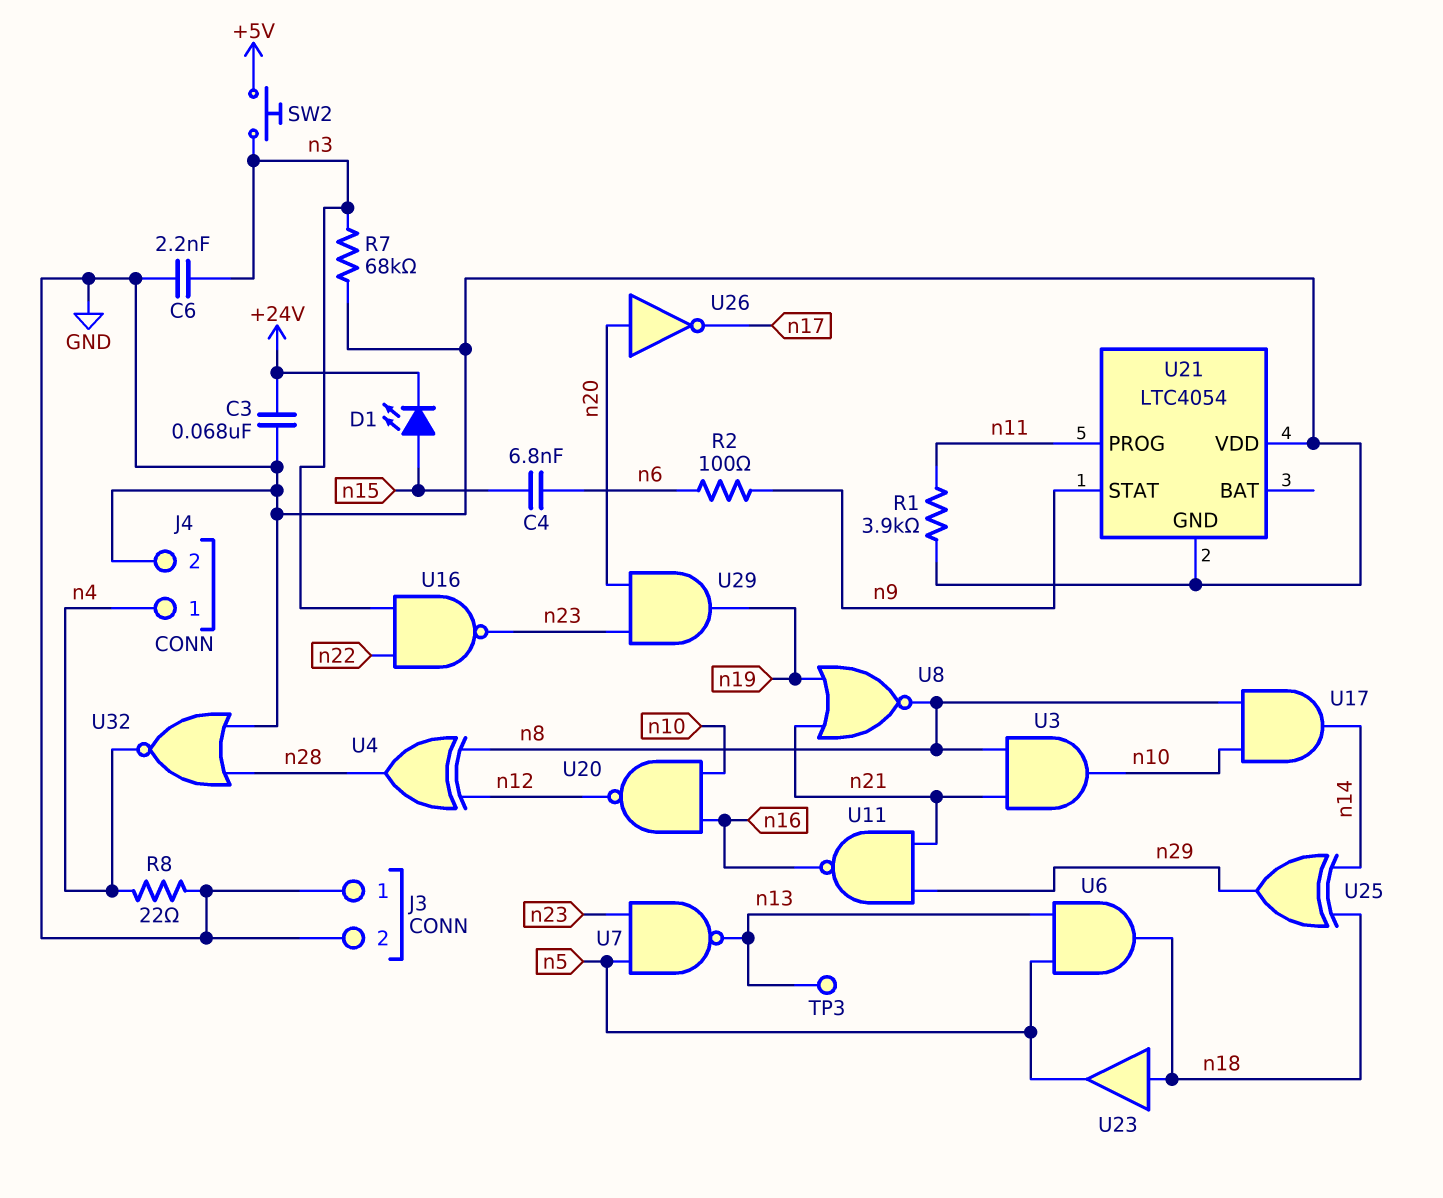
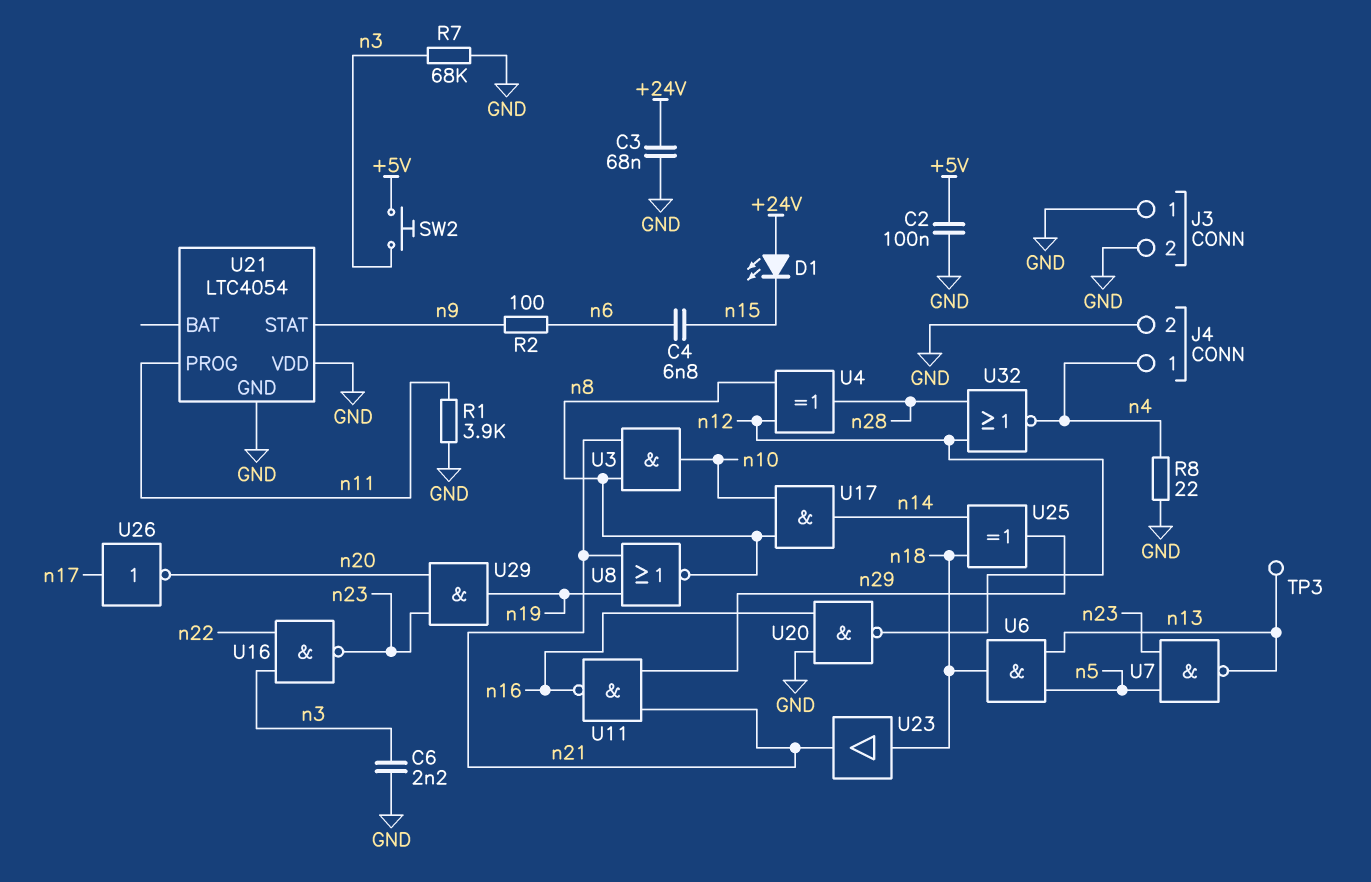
C2: none -> 100nF (+5V, GND)
D1: LED (A n15, K +24V) -> LED (A +24V, K n15)
U20: NAND (in n10, in n16, out n12) -> NAND (in GND, in n16, out n12)
U23: buffer (in n18, out n5) -> buffer (in n18, out n21)
U26: NOT (in n20, out n17) -> NOT (in n17, out n20)
U32: NOR (in GND, in n28, out n4) -> NOR (in n12, in n28, out n4)

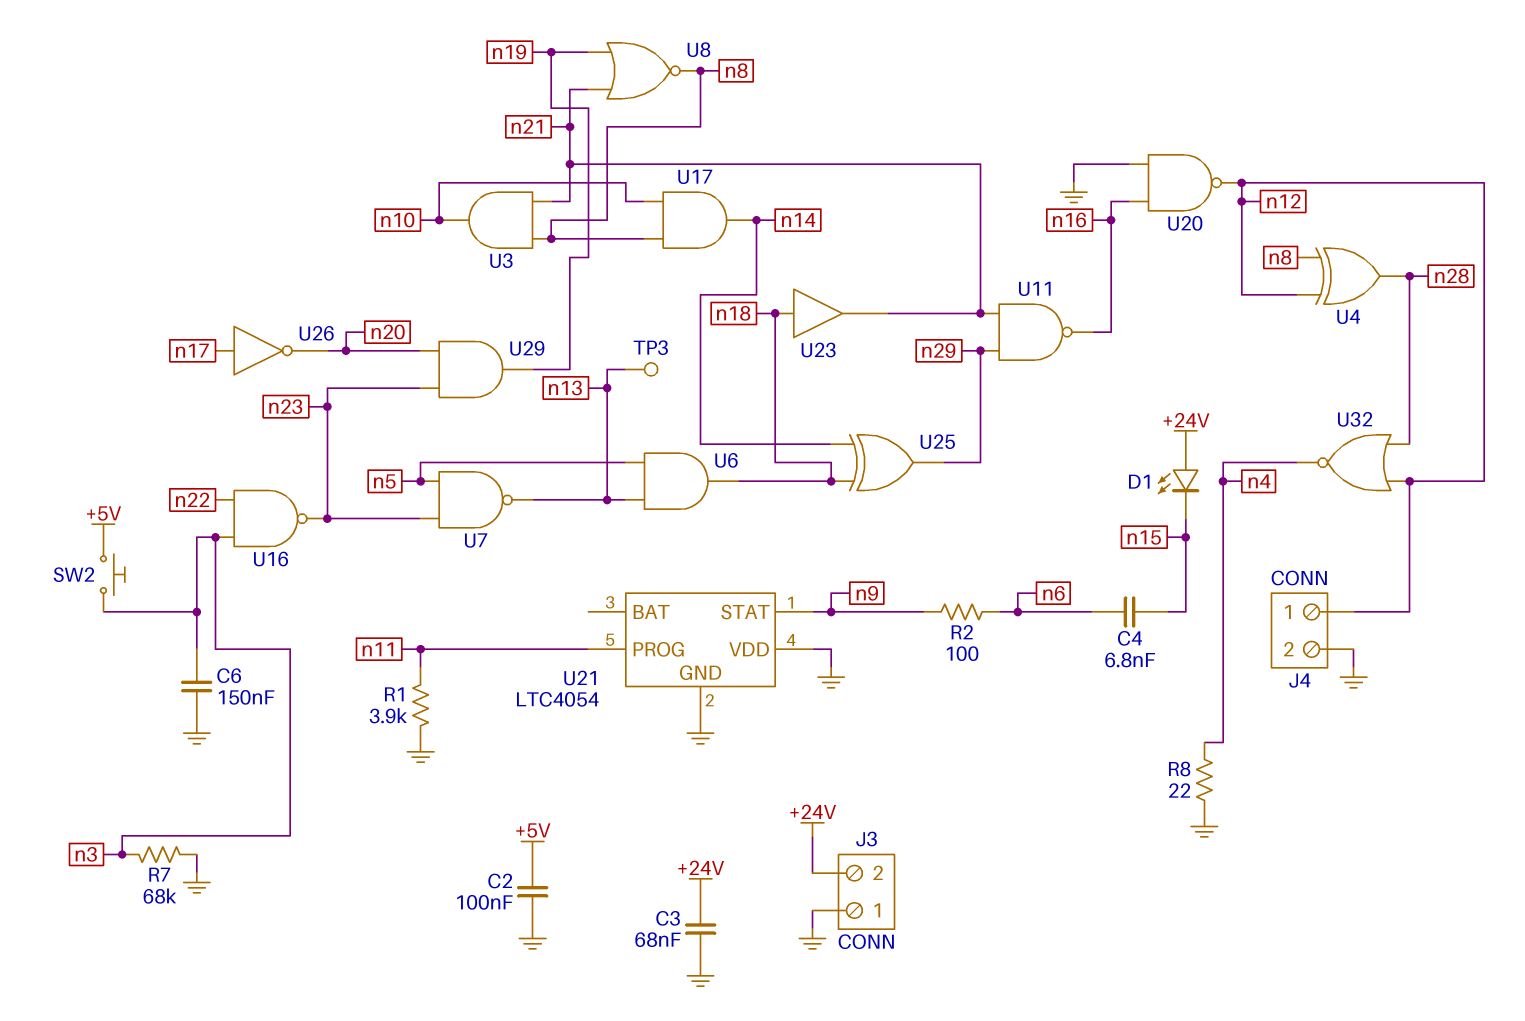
C6: 2.2nF (GND, n3) -> 150nF (GND, n3)
J3 pin 2: GND -> +24V
J4 pin 1: n4 -> n12

